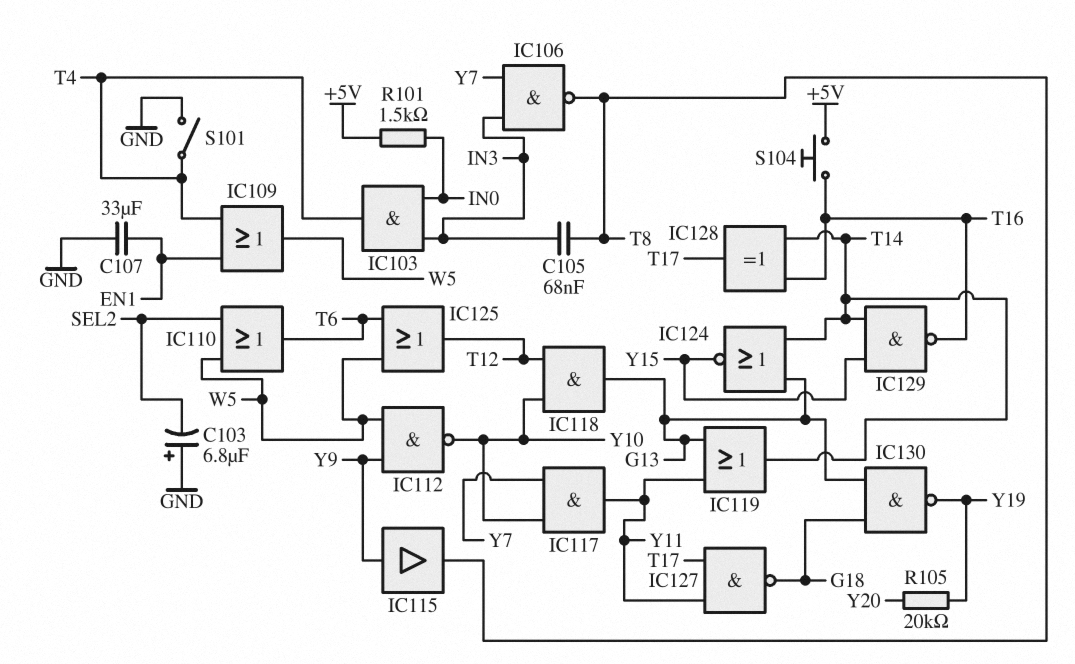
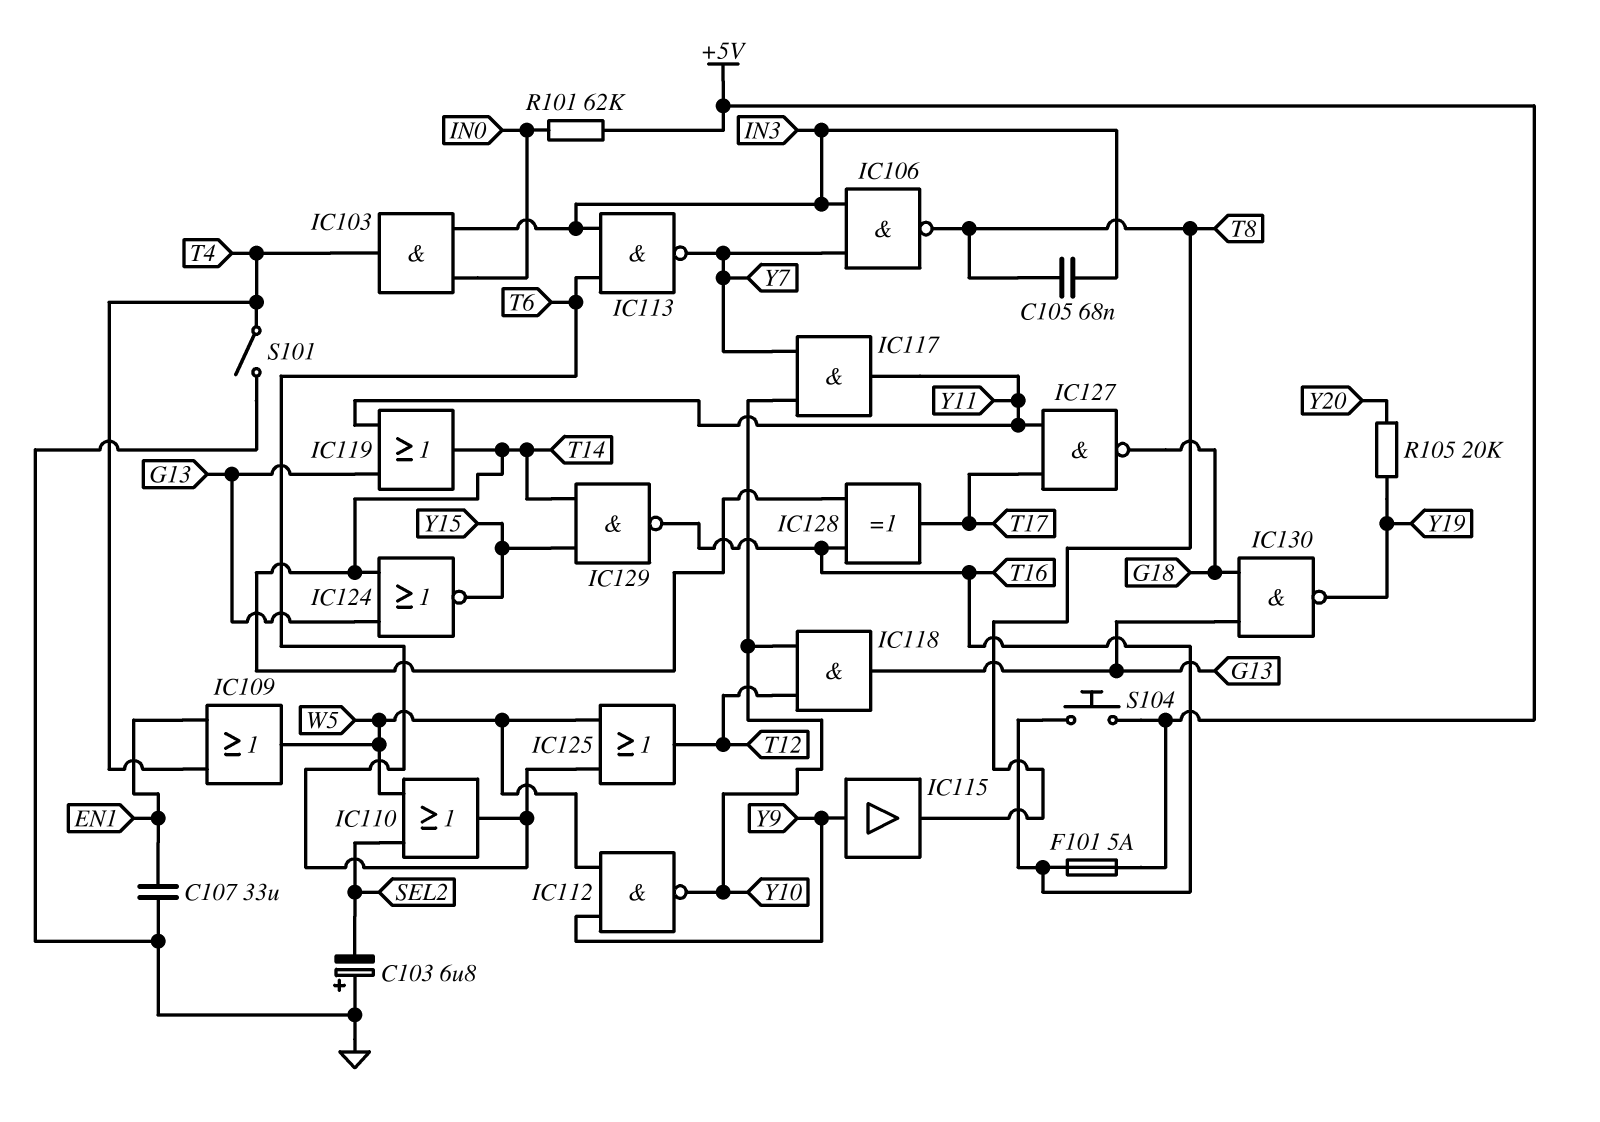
F101: none -> 5A (+5V, T16)
IC113: none -> NAND (in IN3, in T6, out Y7)
R101: 1.5k (+5V, IN0) -> 62k (+5V, IN0)

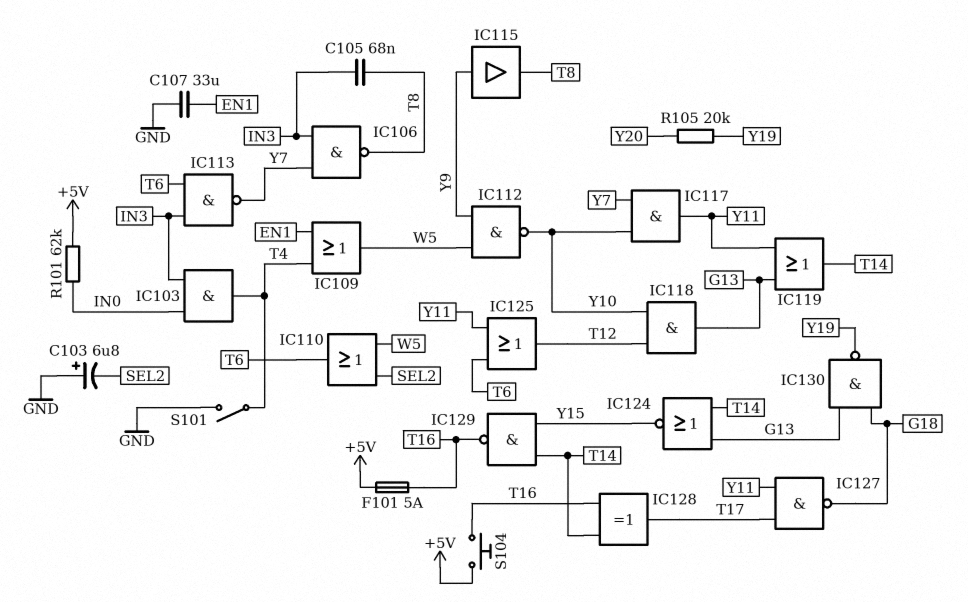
IC125: OR (in T6, in W5, out T12) -> OR (in T6, in Y11, out T12)

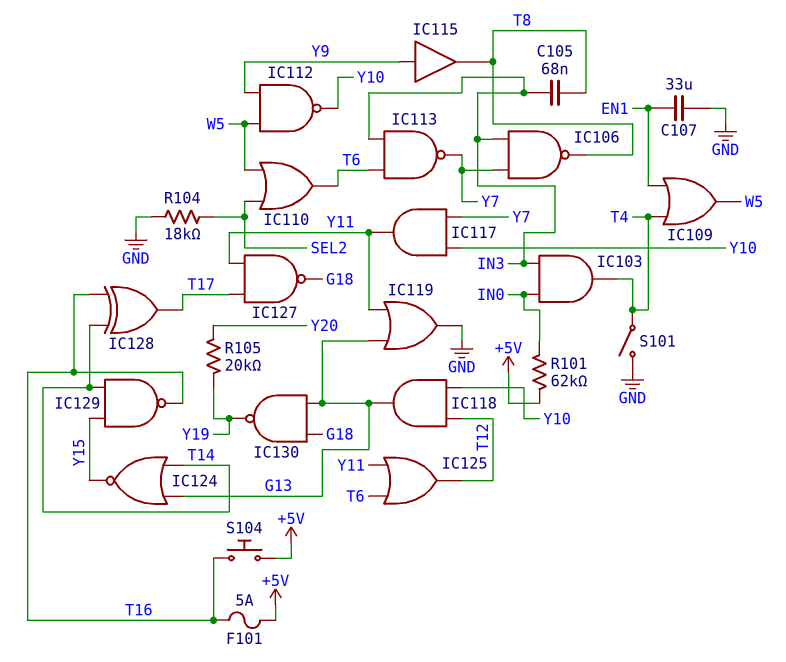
C103: 6.8uF (plus GND, minus SEL2) -> none
IC119: OR (in G13, in Y11, out T14) -> OR (in G13, in Y11, out GND)
R104: none -> 18k (GND, SEL2)

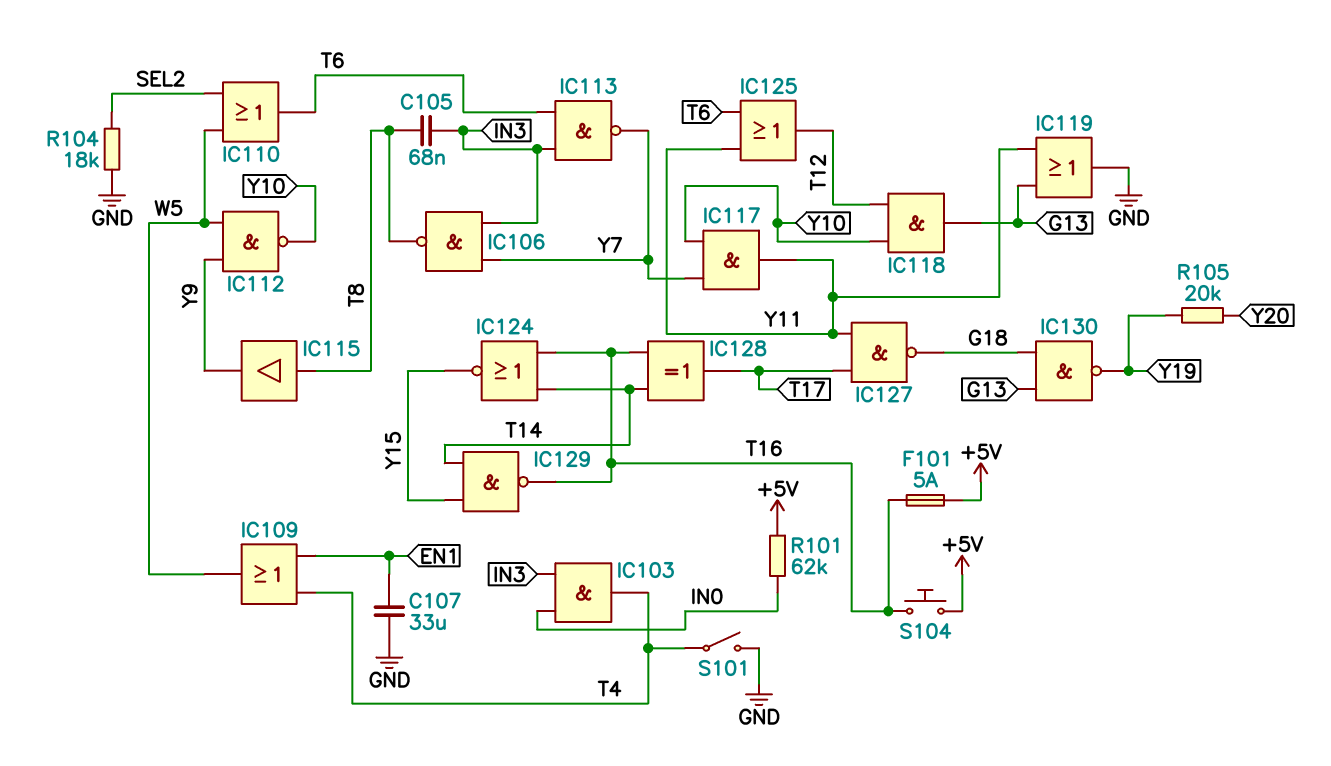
IC115: buffer (in Y9, out T8) -> buffer (in T8, out Y9)
IC124: NOR (in G13, in T14, out Y15) -> NOR (in T14, in T16, out Y15)

